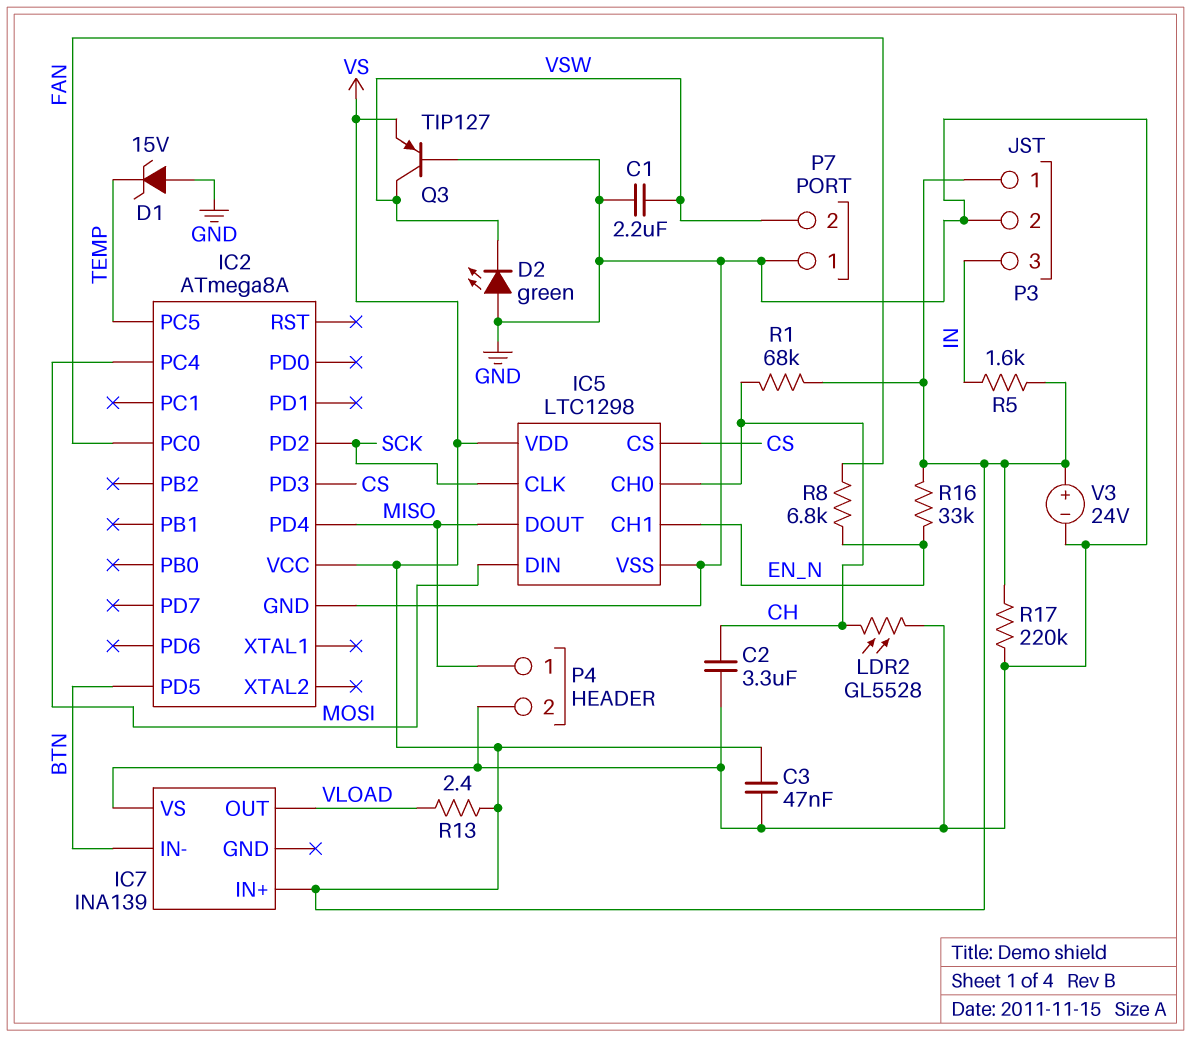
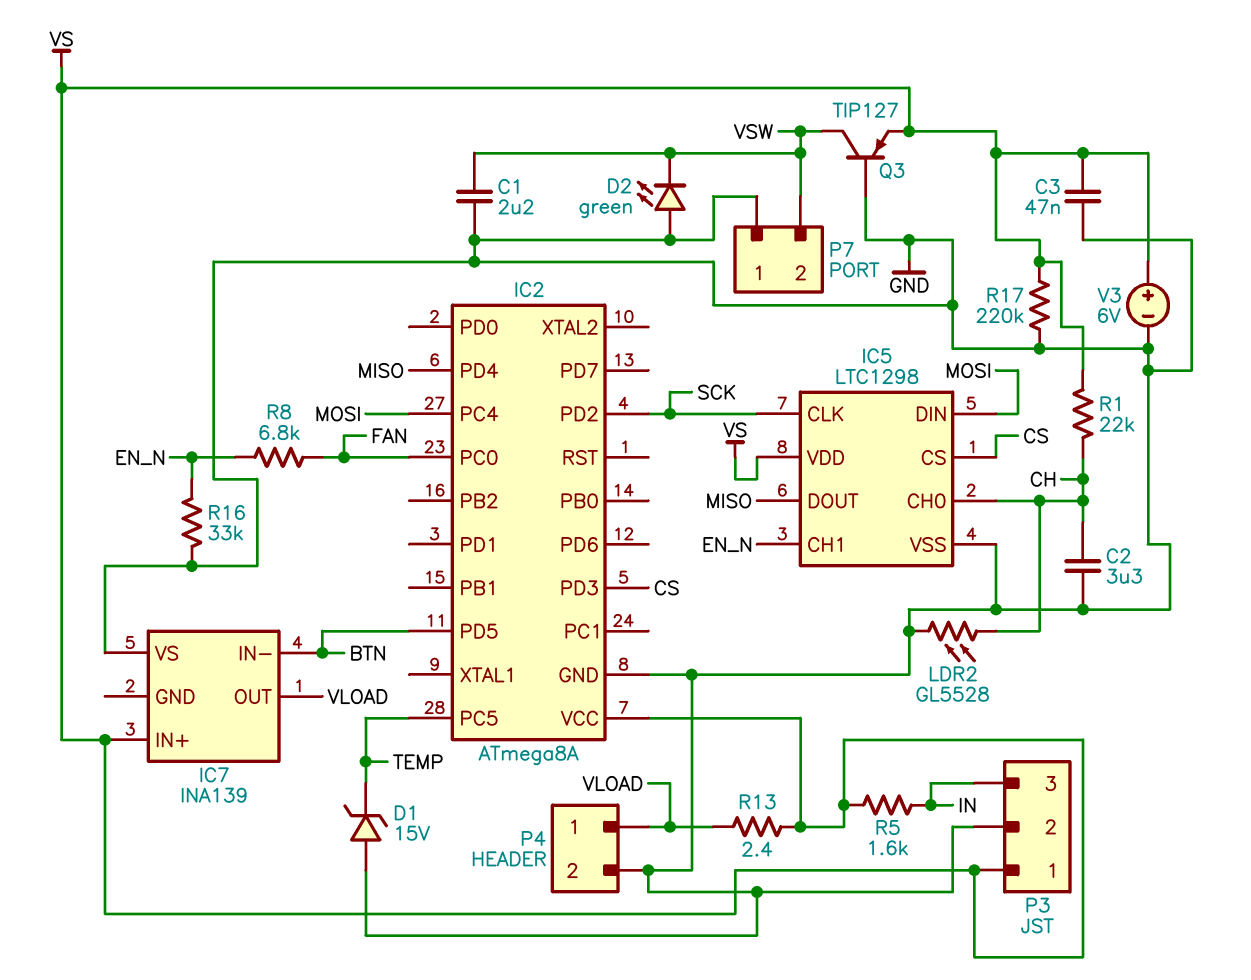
P4 pin 1: MISO -> VLOAD
R1: 68k (CH, VS) -> 22k (CH, VS)
R16: 33k (EN_N, VS) -> 33k (EN_N, GND)
V3: 24V (plus VS, minus GND) -> 6V (plus VS, minus GND)

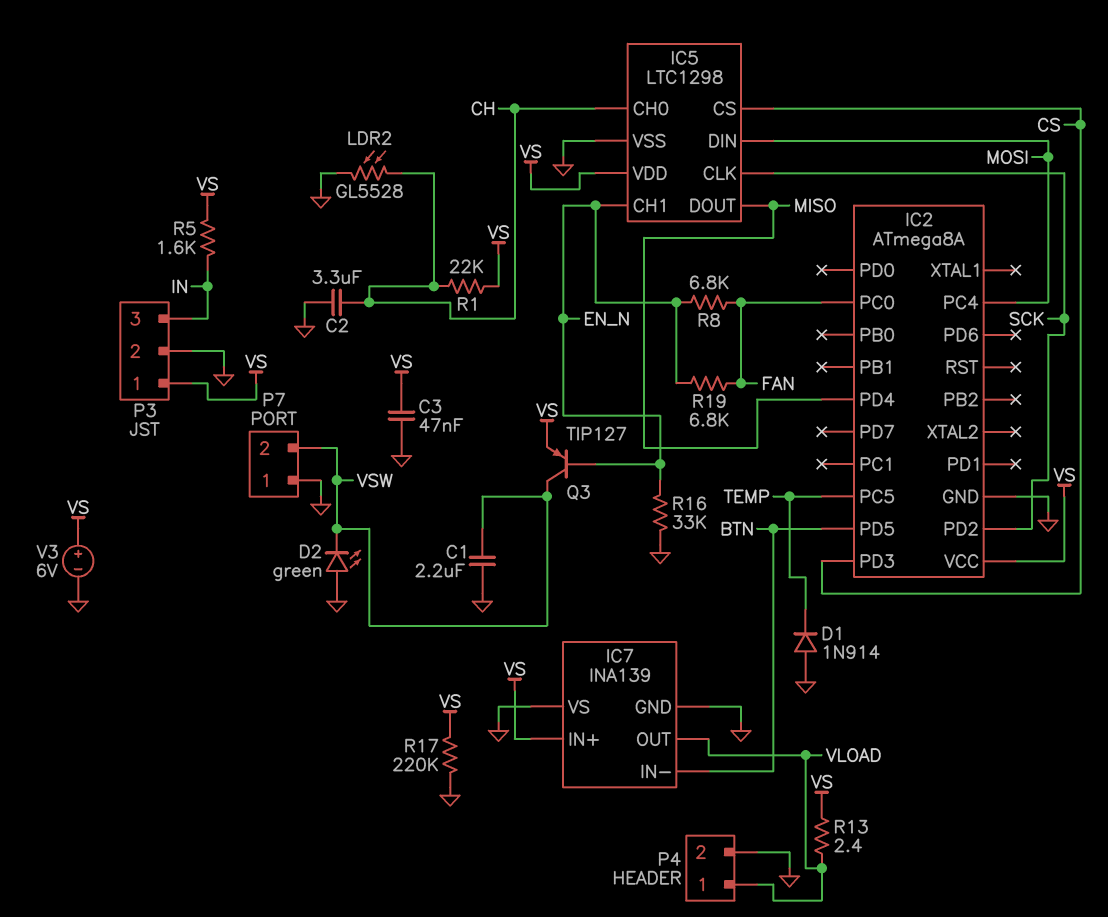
D1: zener 15V (A GND, K TEMP) -> diode 1N914 (A GND, K TEMP)
IC7 pin GND: none -> GND
Q3: PNP TIP127 (B GND, C VSW, E VS) -> PNP TIP127 (B EN_N, C VSW, E VS)
R19: none -> 6.8k (EN_N, FAN)

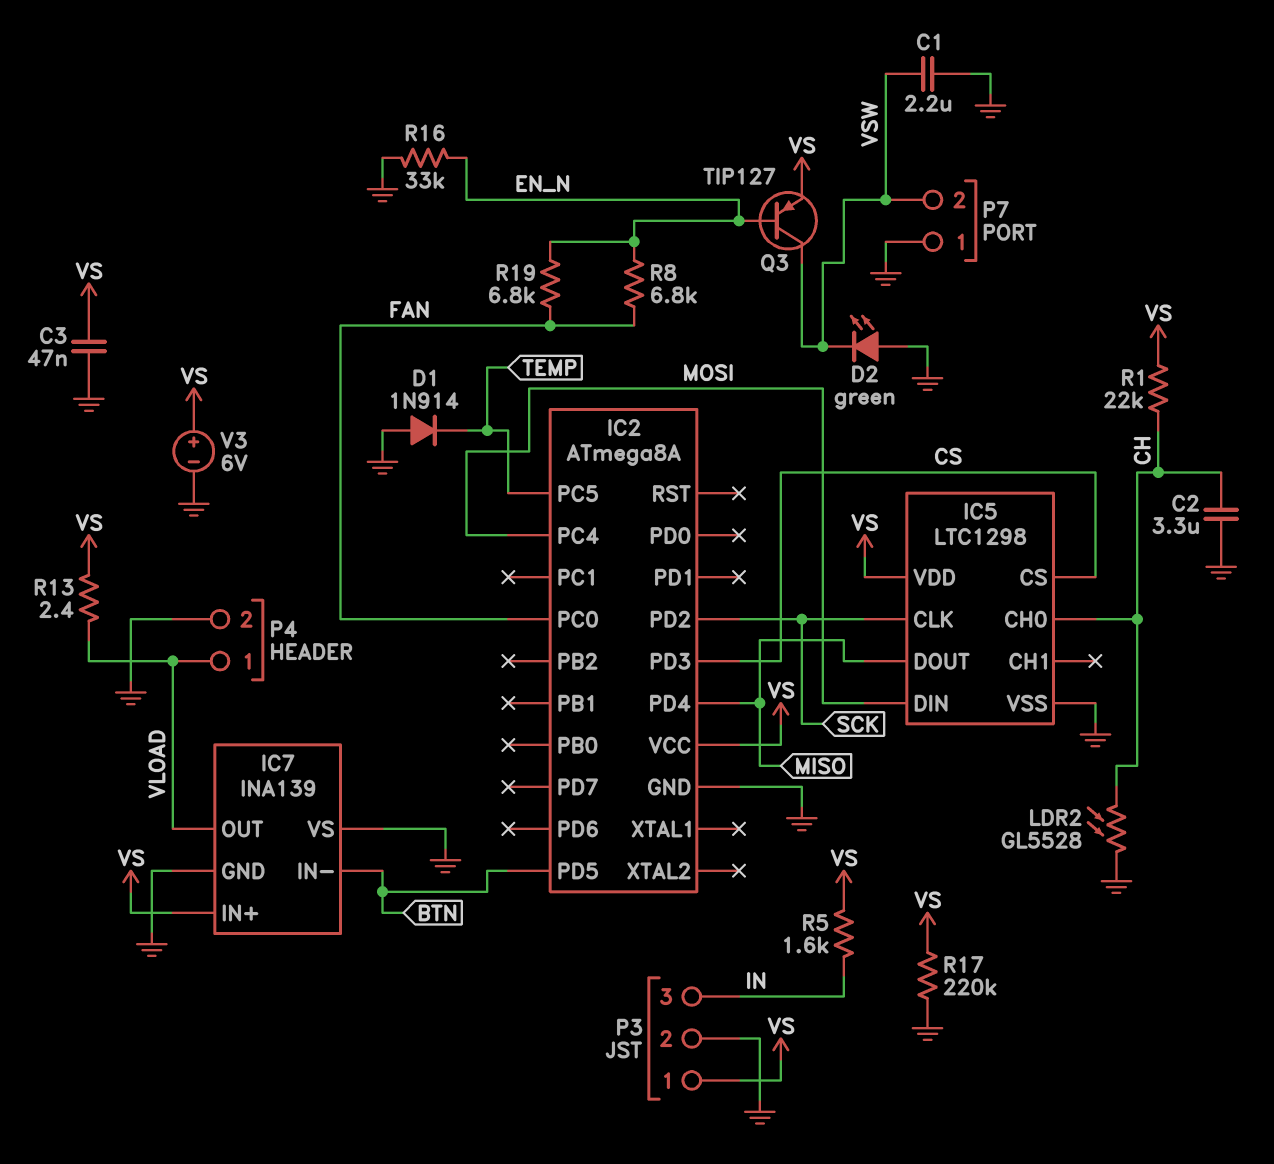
IC5 pin CH1: EN_N -> none

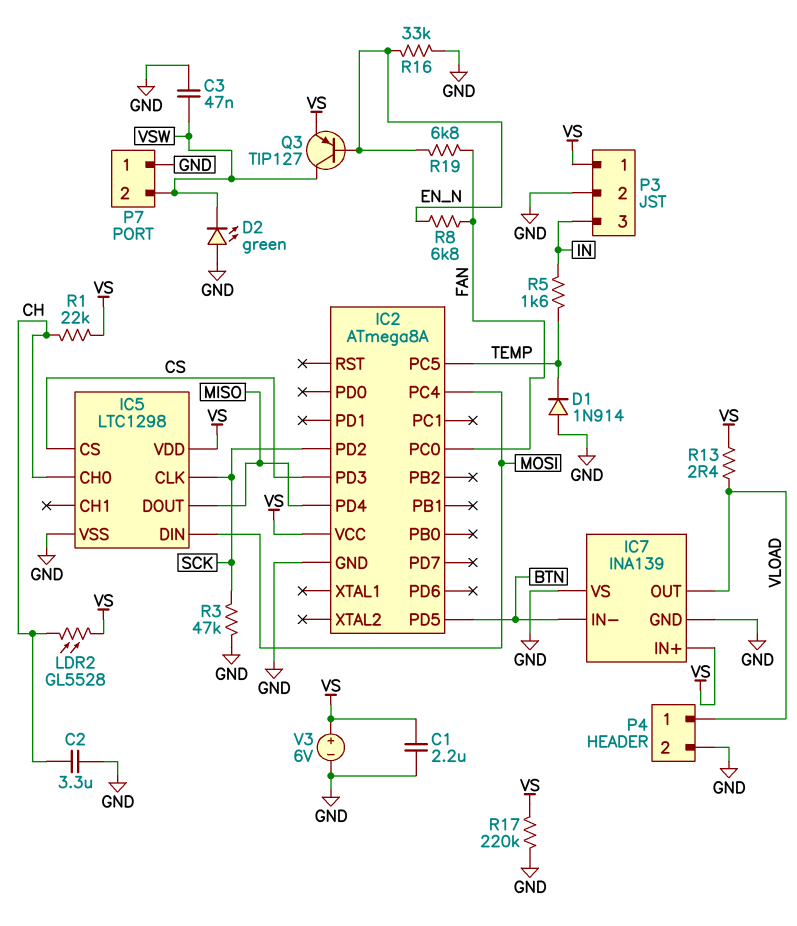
C1: 2.2uF (GND, VSW) -> 2.2uF (GND, VS)
C3: 47nF (GND, VS) -> 47nF (GND, VSW)
LDR2: GL5528 (CH, GND) -> GL5528 (CH, VS)
R3: none -> 47k (GND, SCK)
R5: 1.6k (IN, VS) -> 1.6k (IN, TEMP)

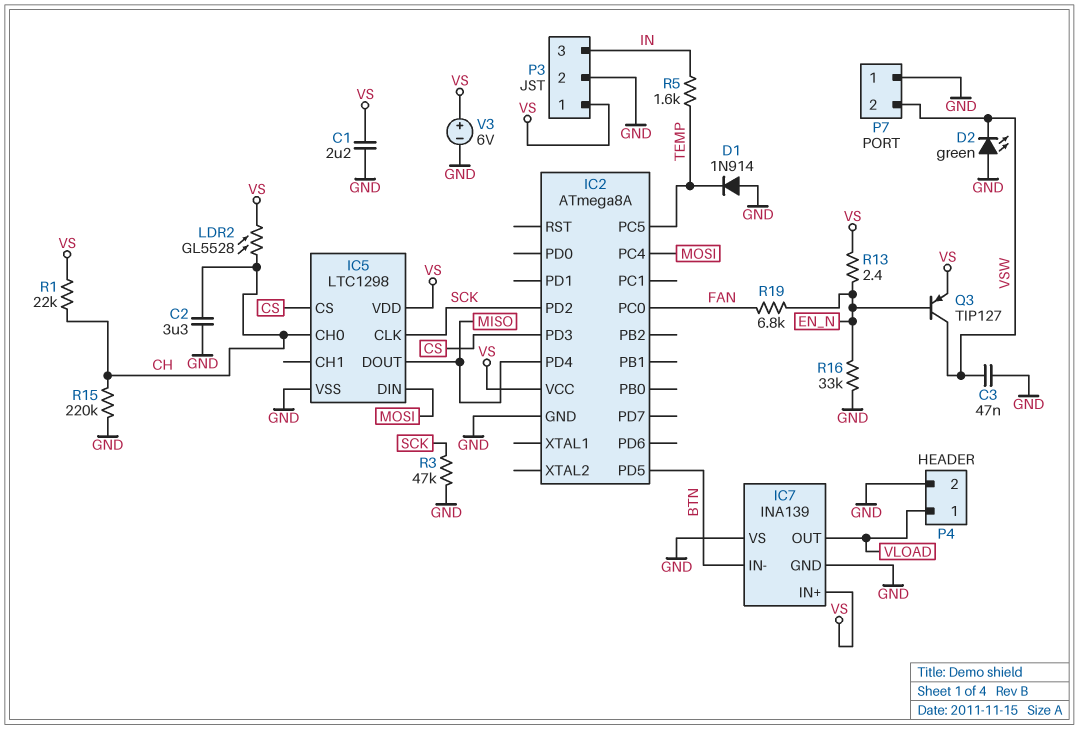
R8: 6.8k (EN_N, FAN) -> none
R13: 2.4 (VLOAD, VS) -> 2.4 (EN_N, VS)
R15: none -> 220k (CH, GND)
R17: 220k (GND, VS) -> none

